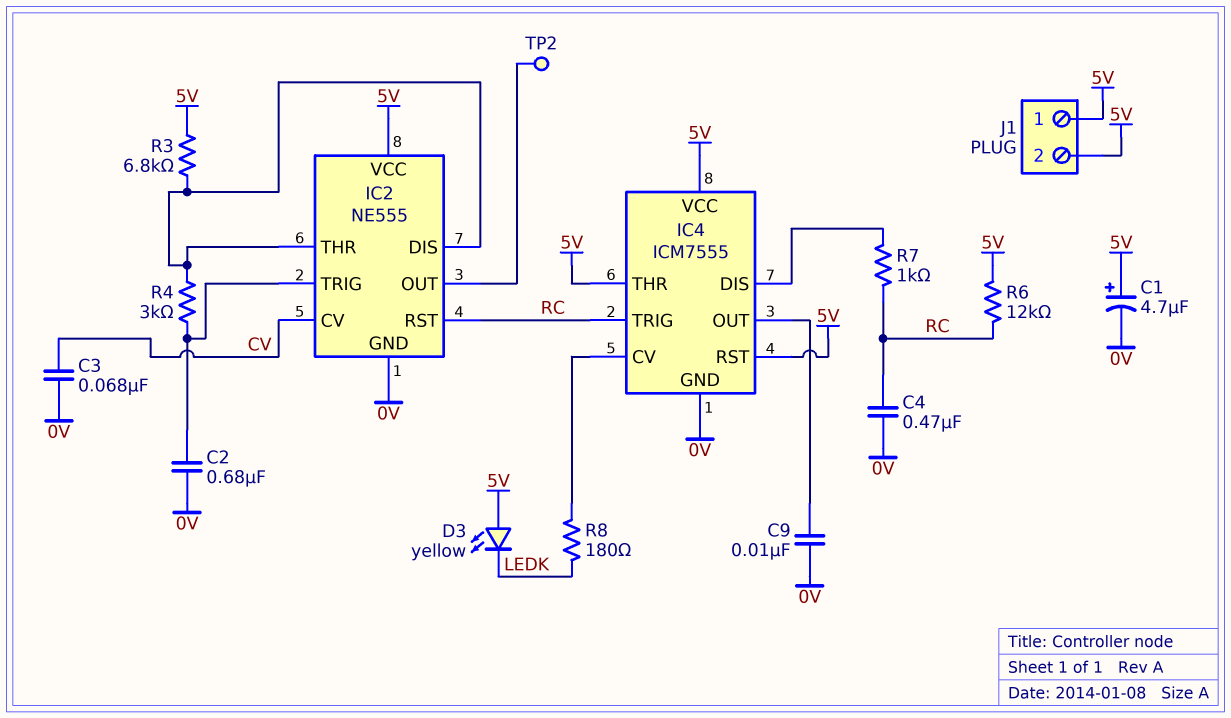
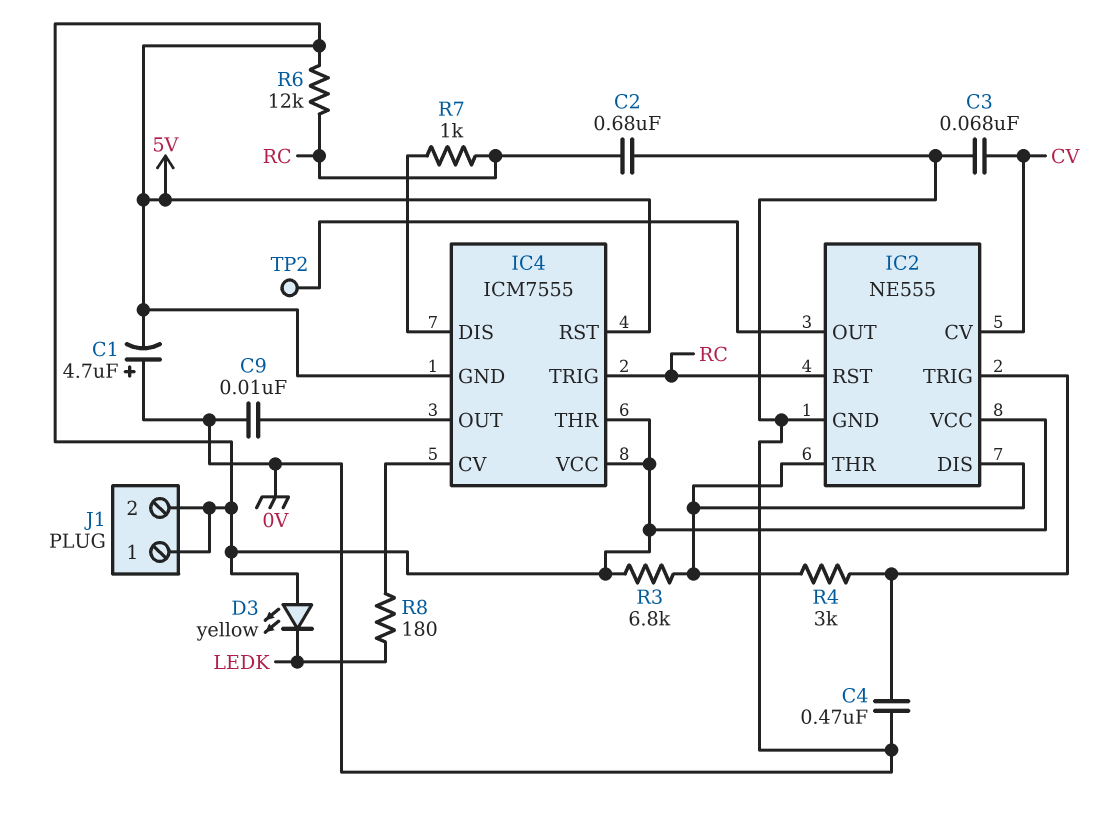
C1: 4.7uF (plus 5V, minus 0V) -> 4.7uF (plus 0V, minus 5V)
C2: 680nF (0V, IC2/TRIG) -> 680nF (0V, RC)
C4: 470nF (0V, RC) -> 470nF (0V, IC2/TRIG)
IC4 pin GND: 0V -> 5V

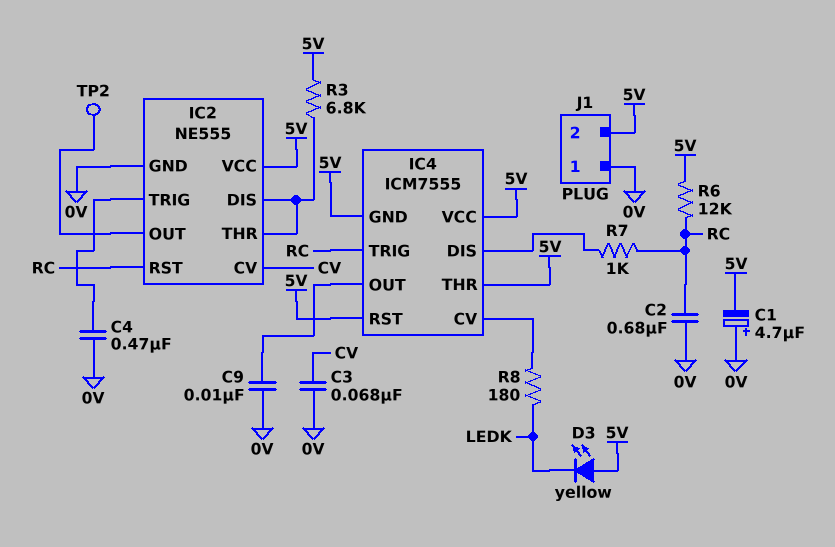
J1 pin 1: 5V -> 0V
R4: 3k (IC2/DIS, IC2/TRIG) -> none

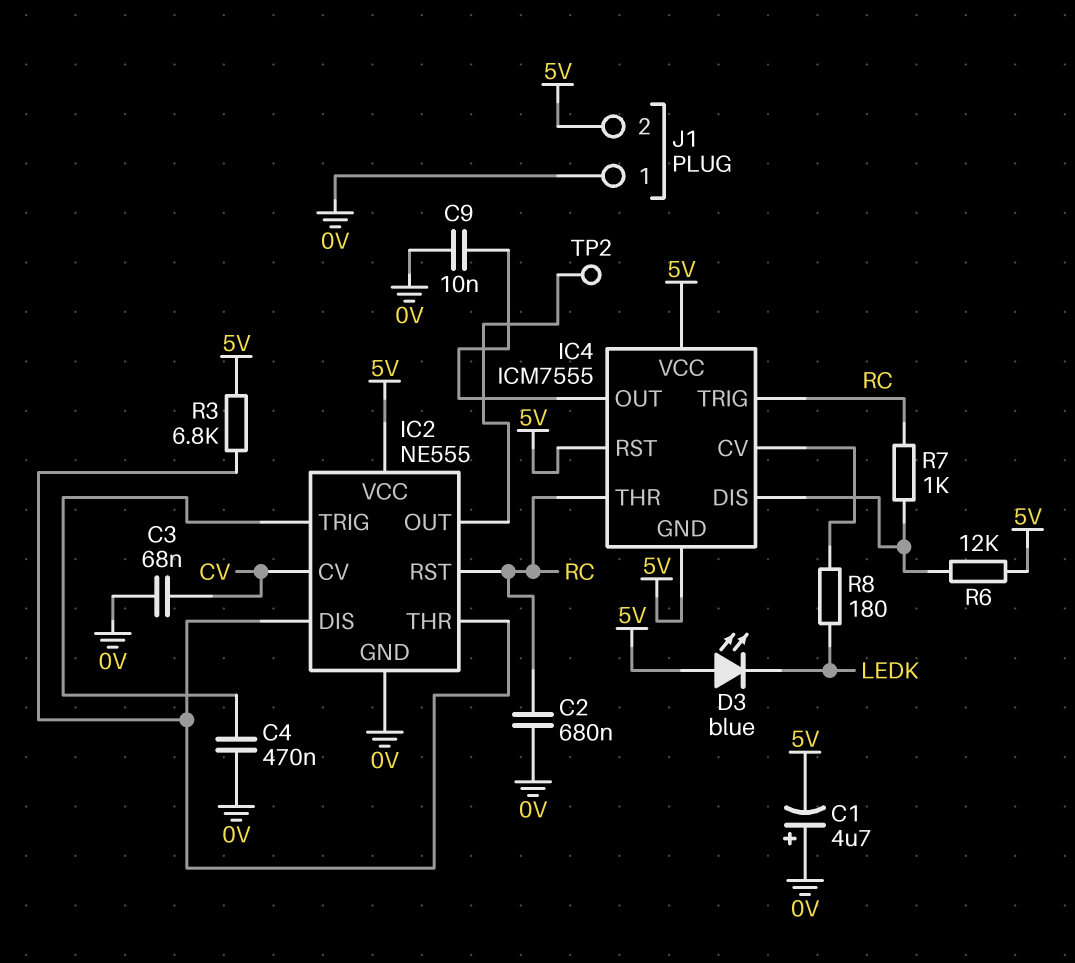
D3: LED yellow (A 5V, K LEDK) -> LED blue (A 5V, K LEDK)
IC4 pin THR: 5V -> RC
R6: 12k (5V, RC) -> 12k (5V, IC4/DIS)

